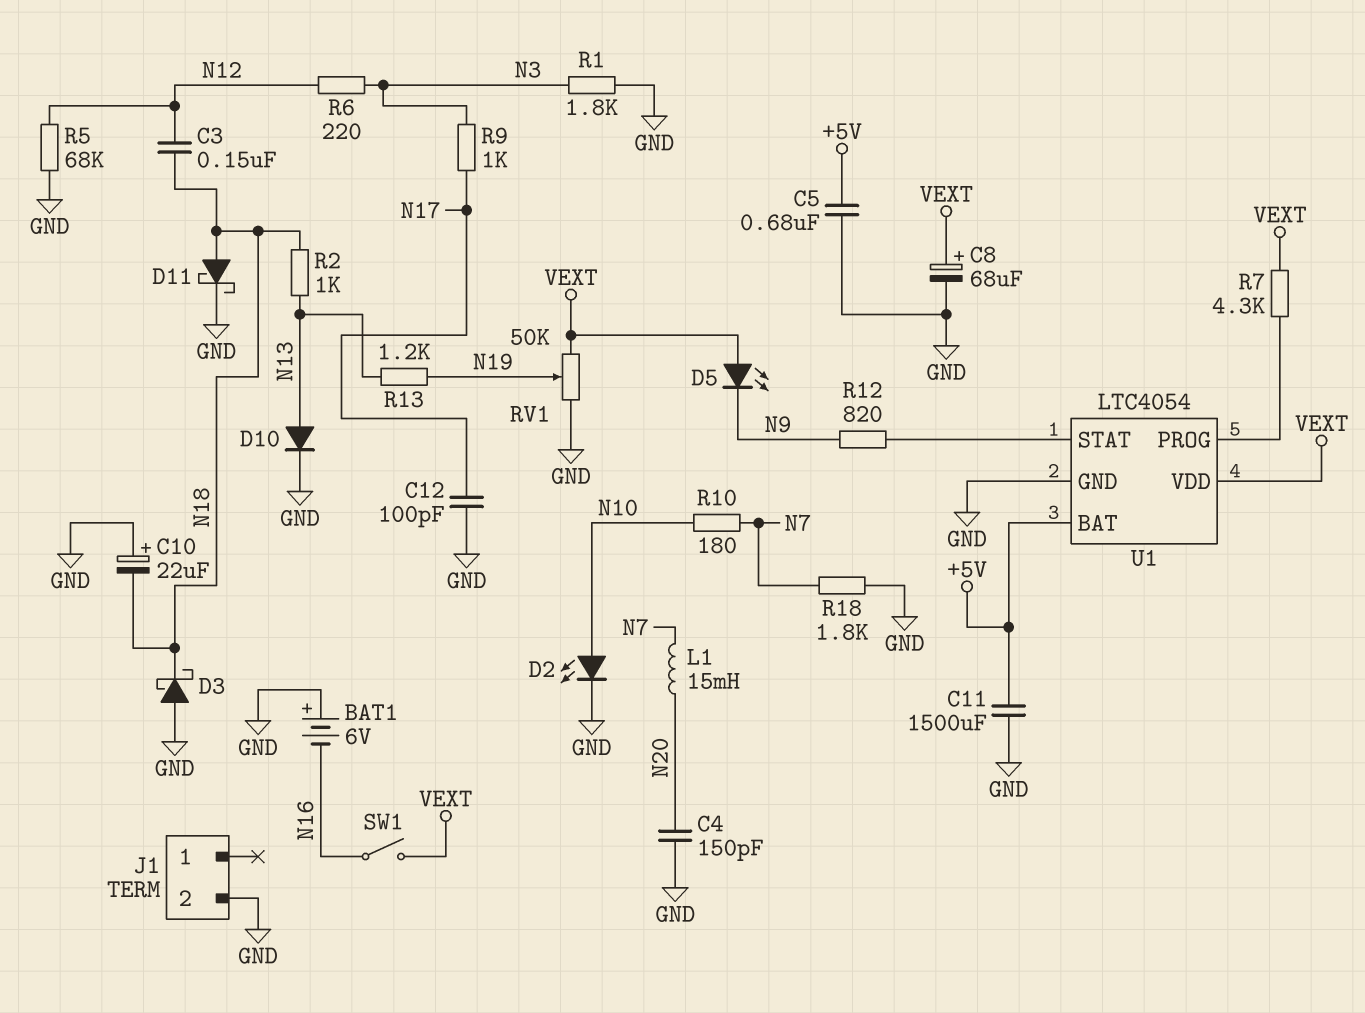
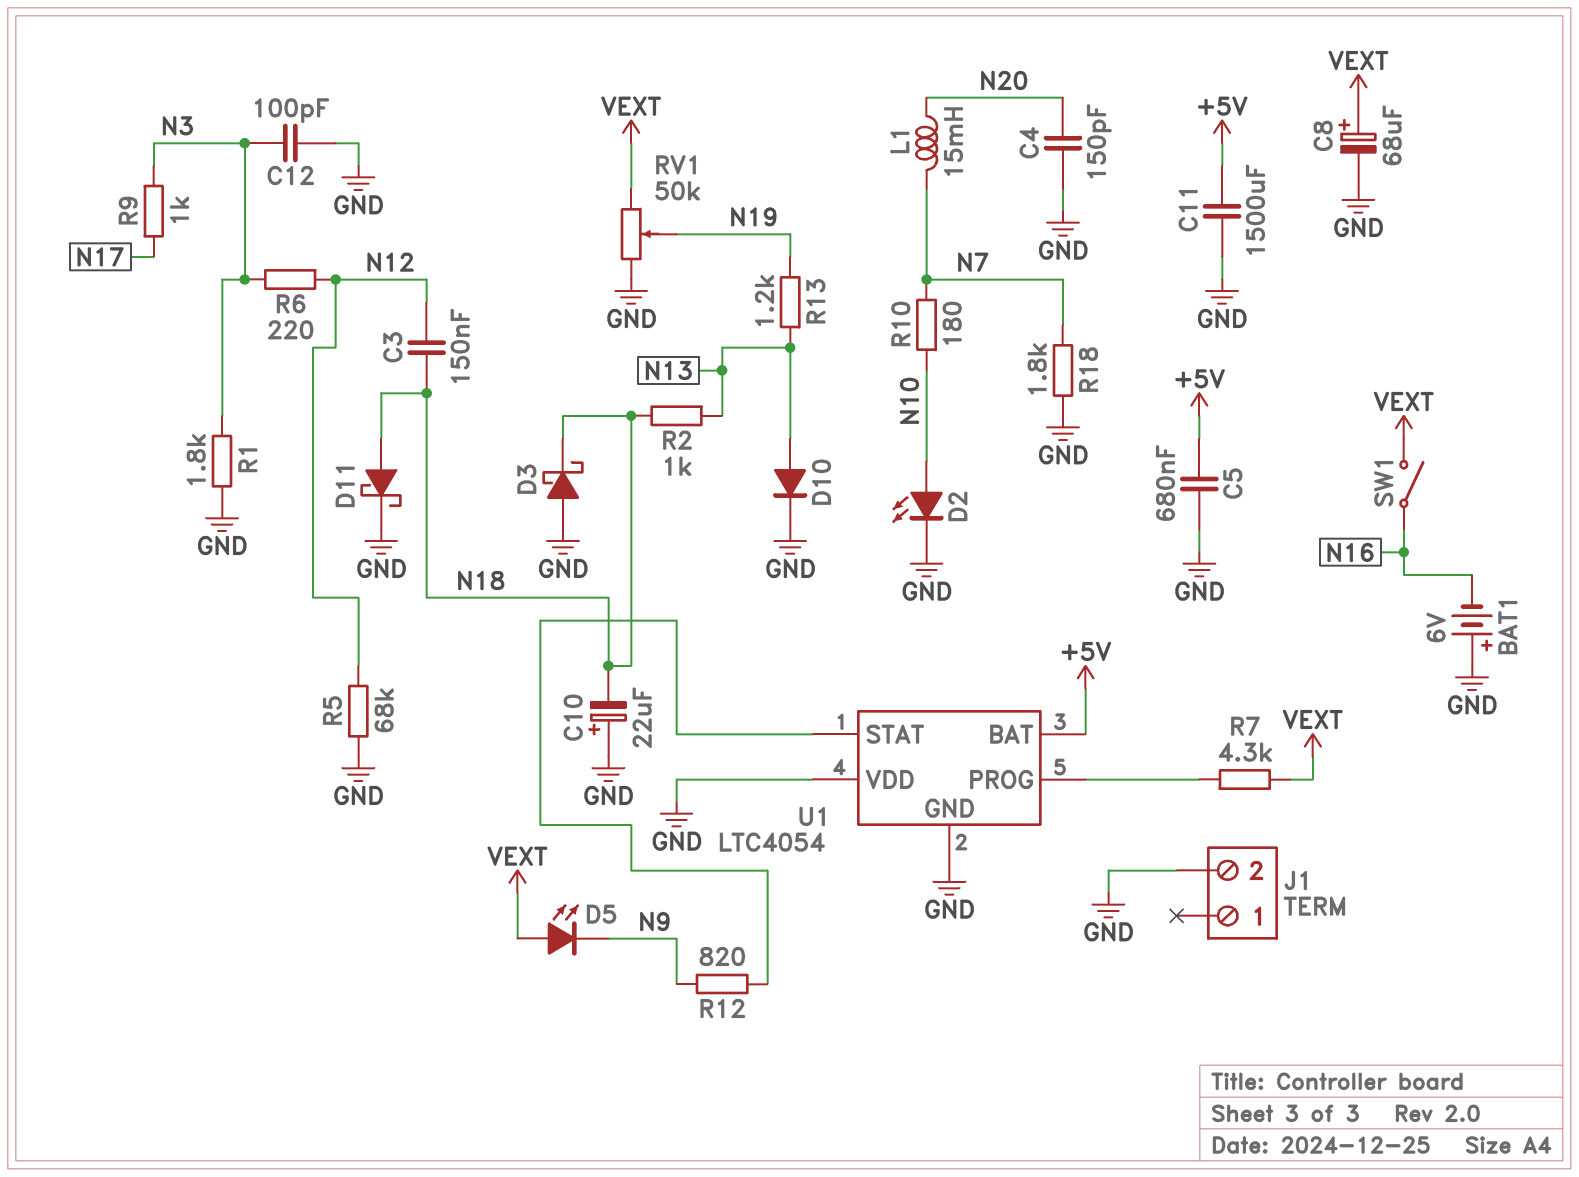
C12: 100pF (GND, N17) -> 100pF (GND, N3)
U1 pin VDD: VEXT -> GND

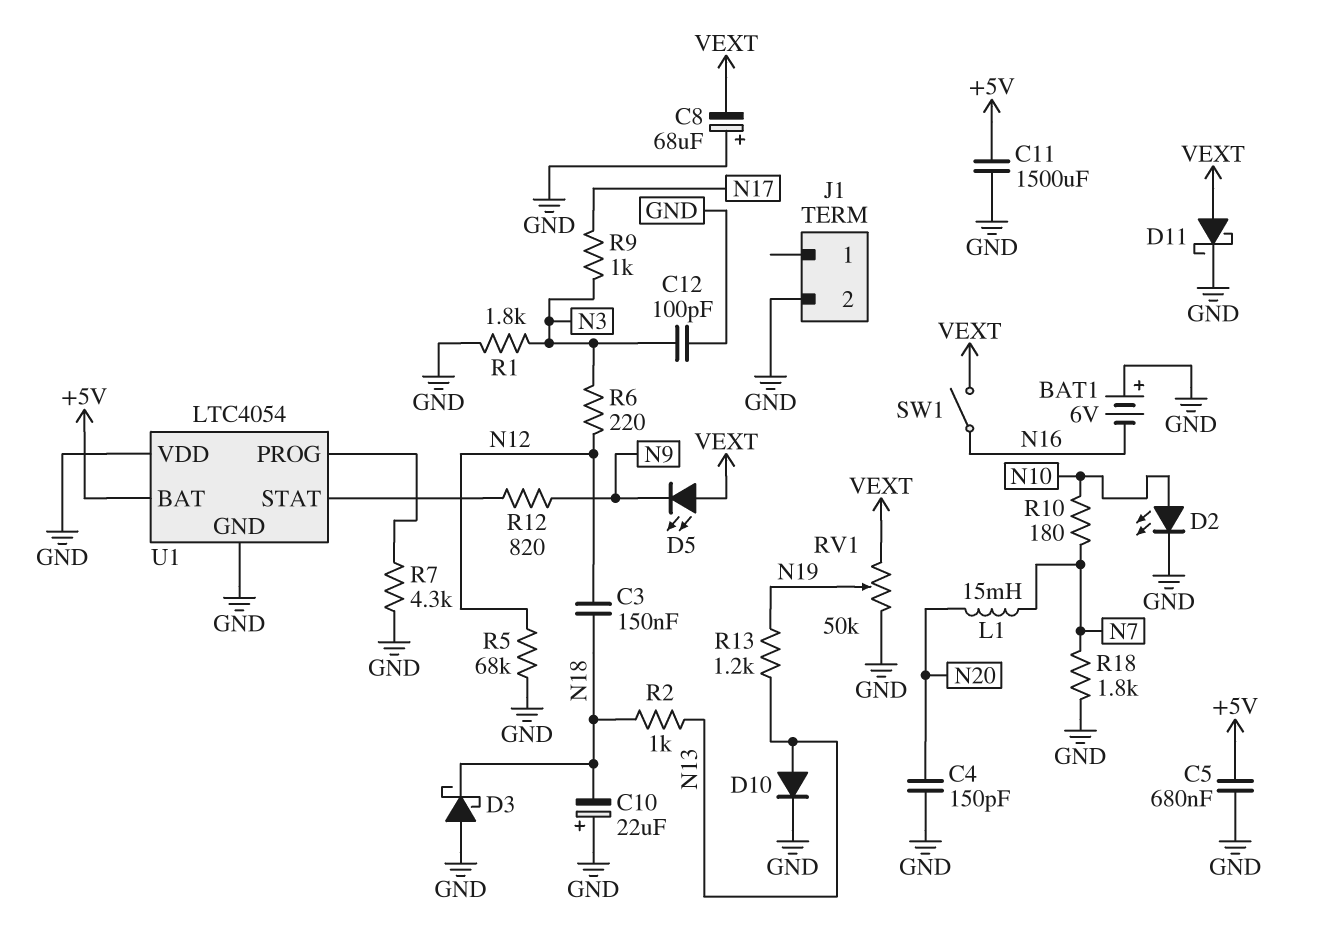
C8: 68uF (plus VEXT, minus GND) -> 68uF (plus GND, minus VEXT)
D11: schottky (A N18, K GND) -> schottky (A VEXT, K GND)
R7: 4.3k (U1/PROG, VEXT) -> 4.3k (GND, U1/PROG)

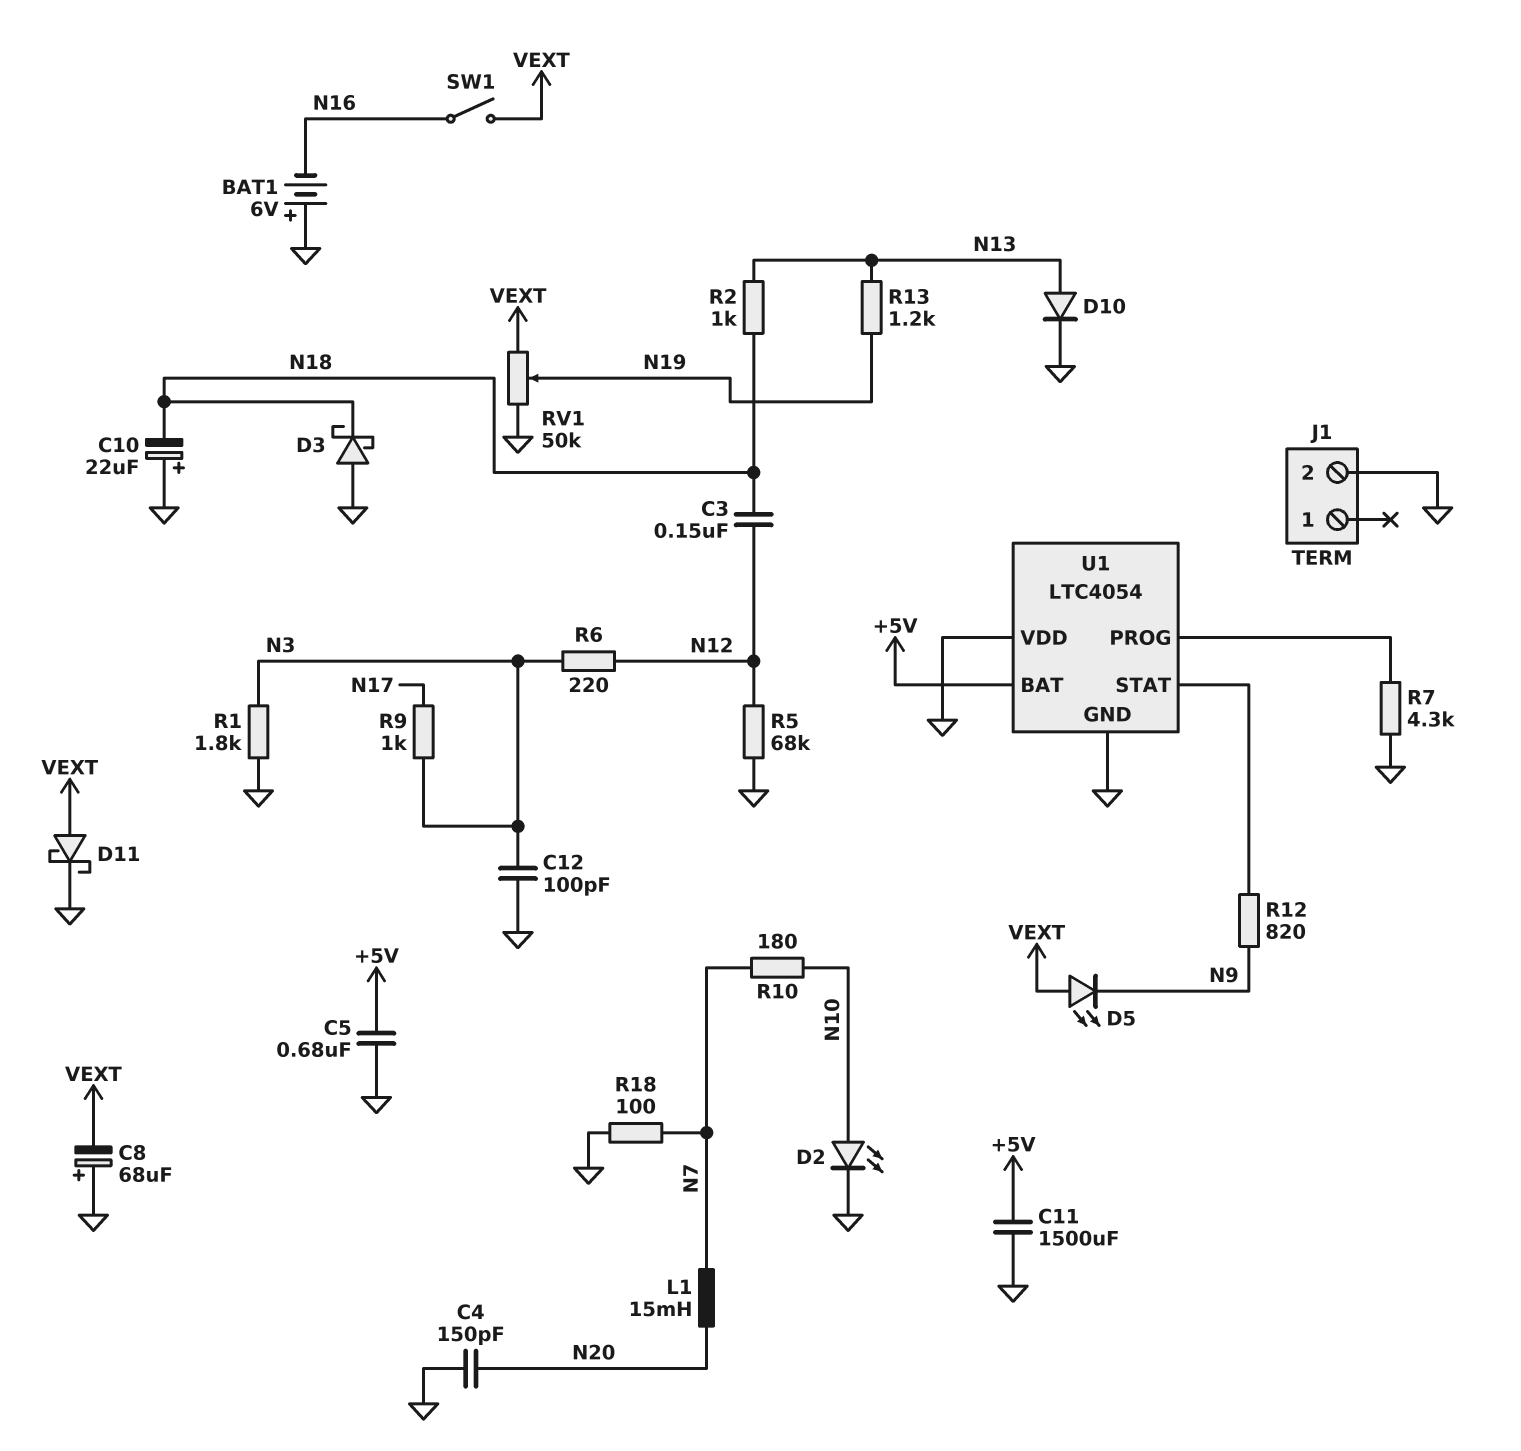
R18: 1.8k (GND, N7) -> 100 (GND, N7)

